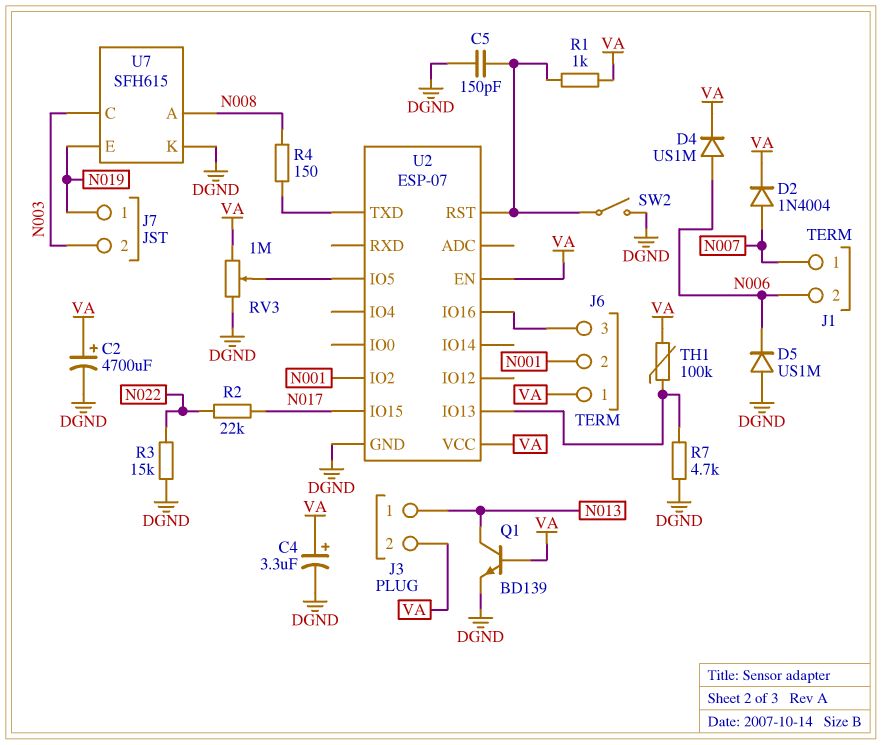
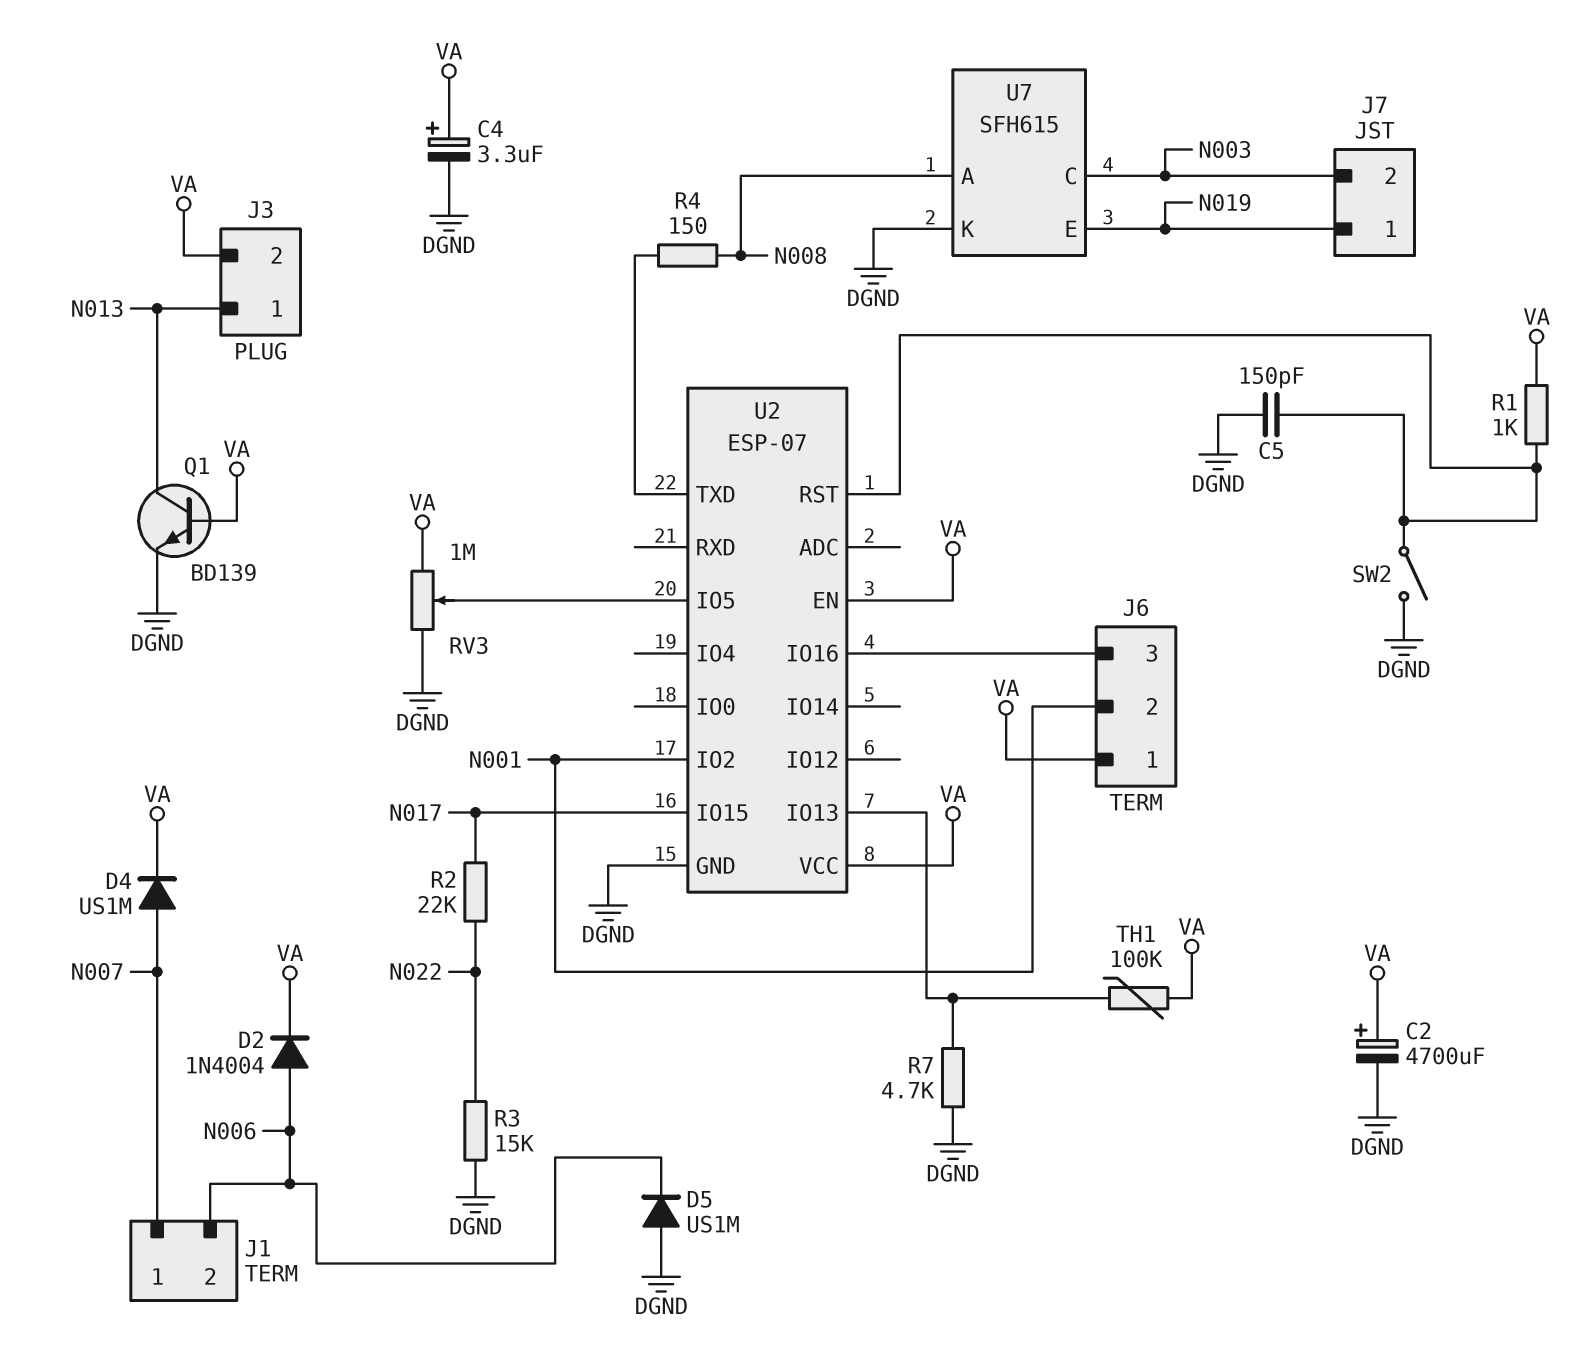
D2: diode 1N4004 (A N007, K VA) -> diode 1N4004 (A N006, K VA)
D4: diode US1M (A N006, K VA) -> diode US1M (A N007, K VA)

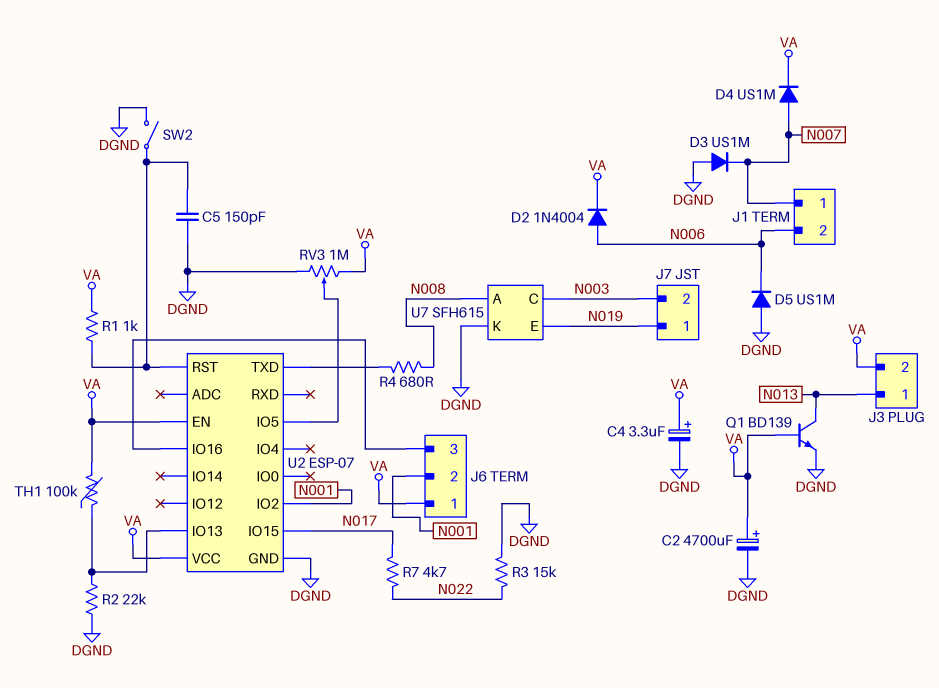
D3: none -> diode US1M (A DGND, K N007)
R2: 22k (N017, N022) -> 22k (DGND, U2/IO13)
R4: 150 (N008, U2/TXD) -> 680 (N008, U2/TXD)
R7: 4.7k (DGND, U2/IO13) -> 4.7k (N017, N022)

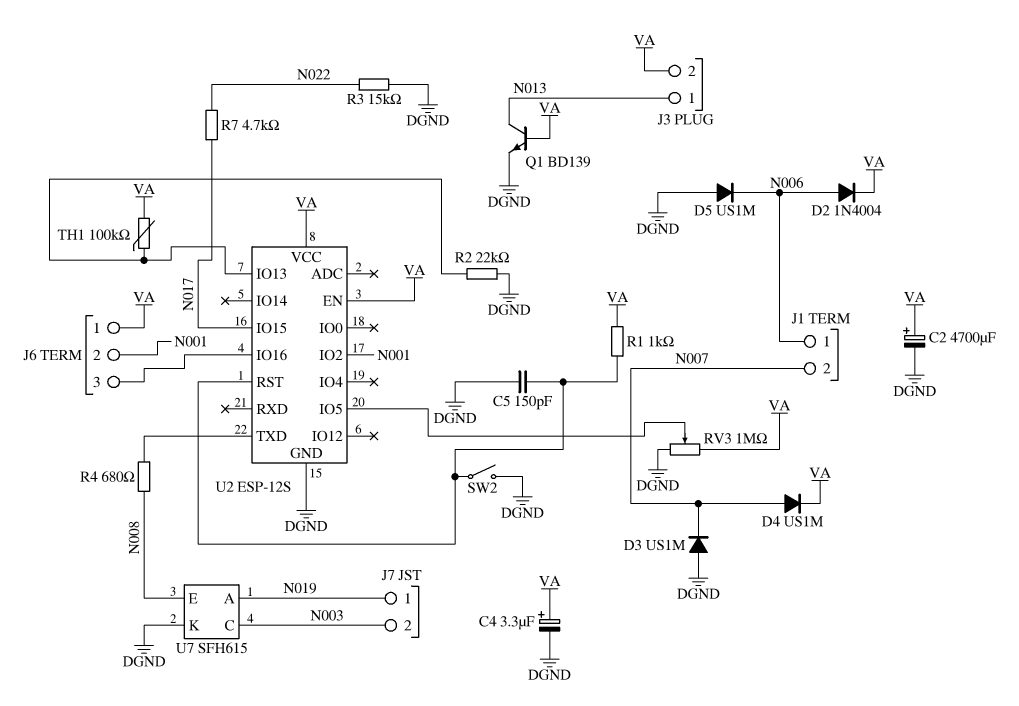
J1 pin 1: N007 -> N006
J1 pin 2: N006 -> N007
U2: ESP-07 -> ESP-12S
U7 pin A: N008 -> N019
U7 pin E: N019 -> N008

